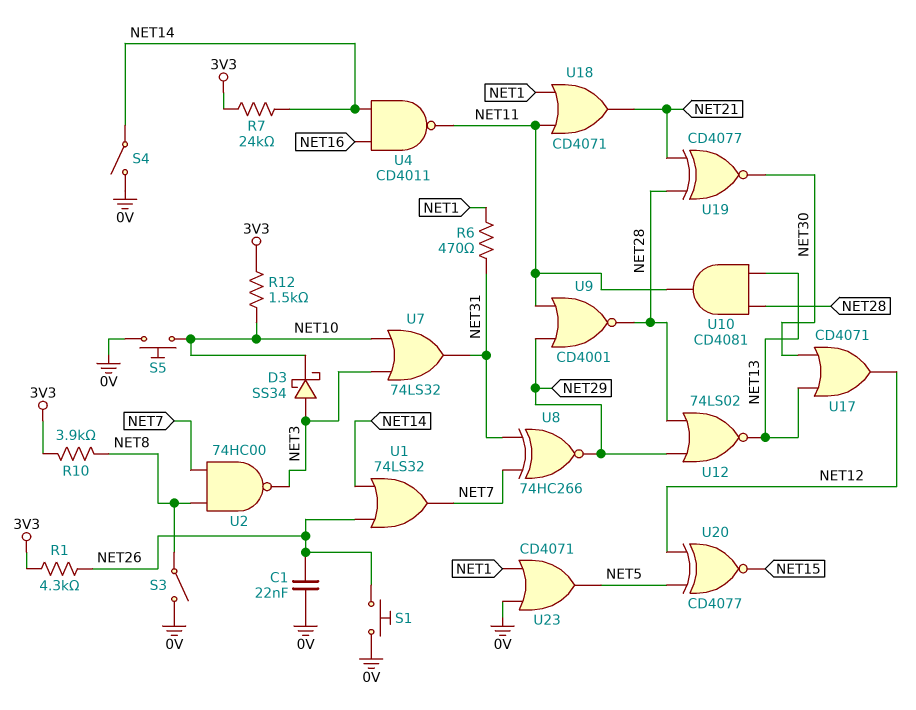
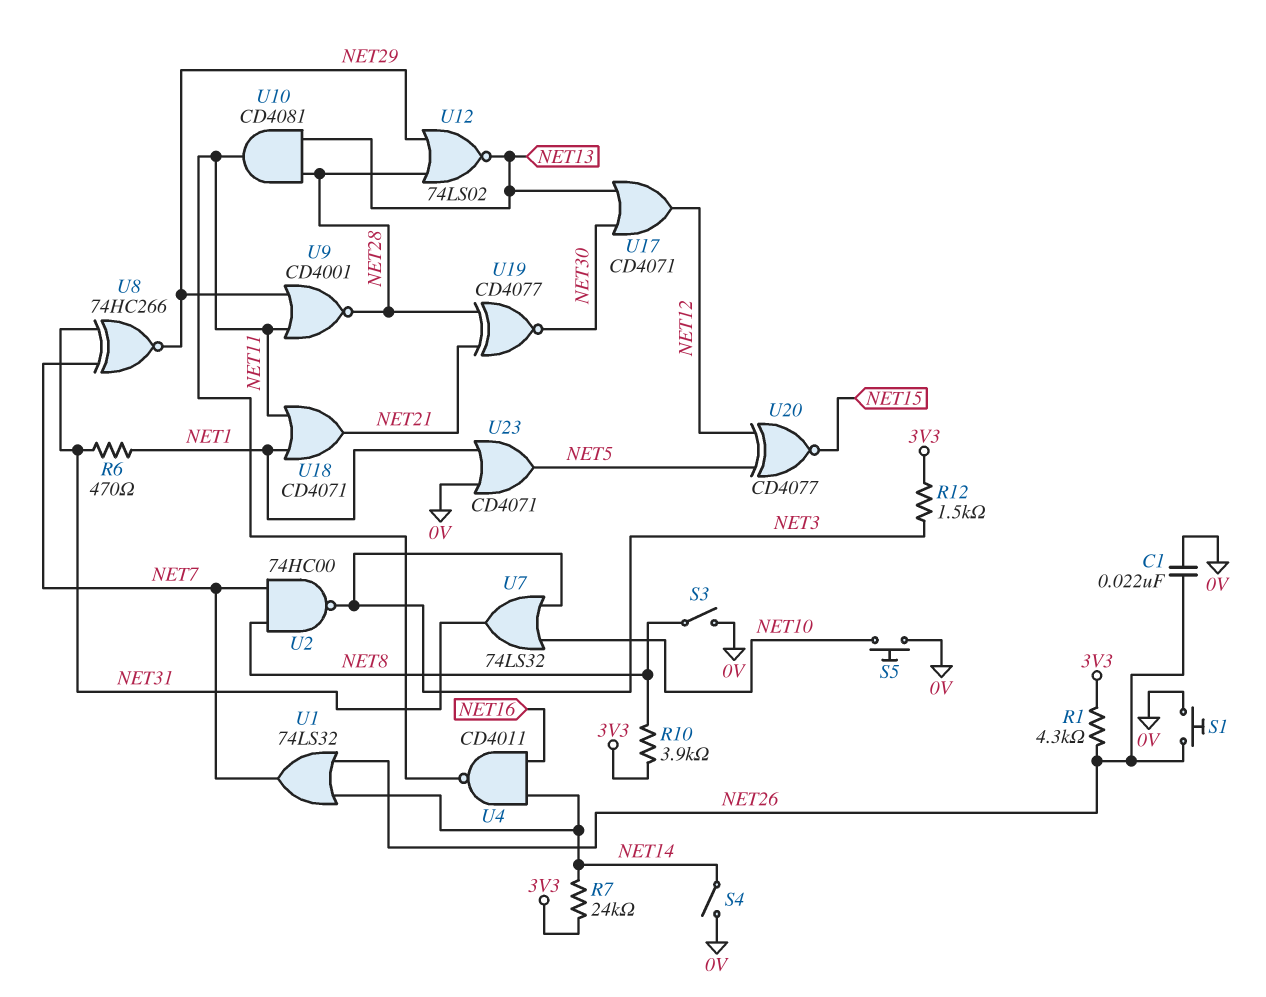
D3: schottky SS34 (A NET3, K NET10) -> none
R12: 1.5k (3V3, NET10) -> 1.5k (3V3, NET3)

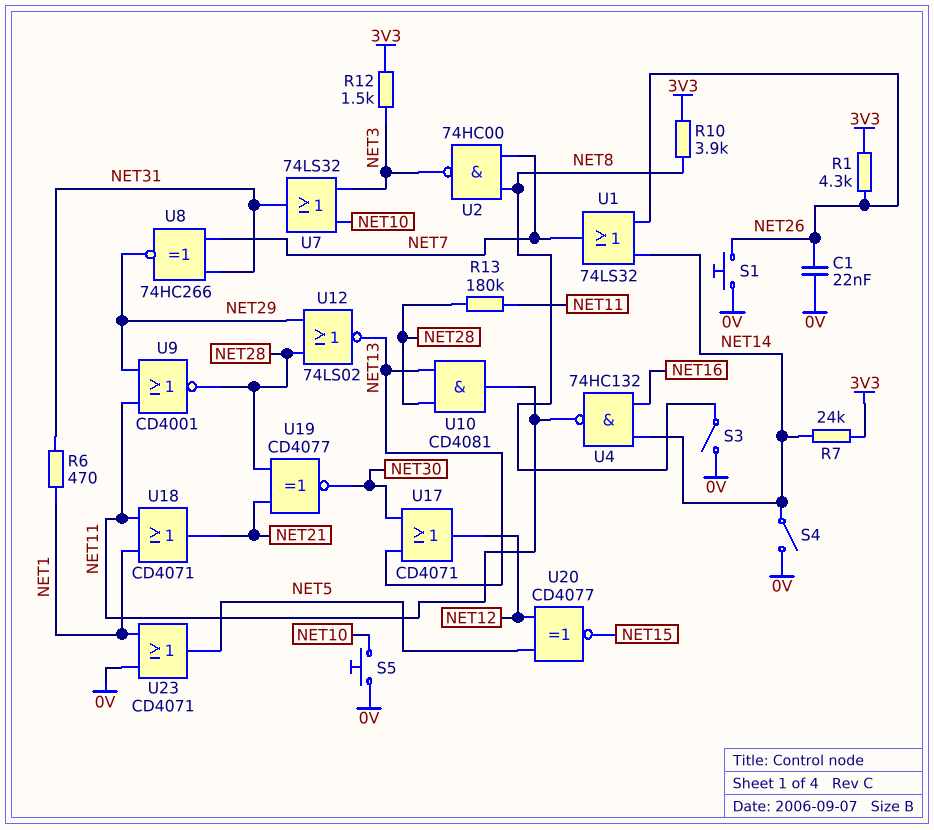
R13: none -> 180k (NET11, NET28)
U4: NAND CD4011 (in NET14, in NET16, out NET11) -> NAND 74HC132 (in NET14, in NET16, out NET11)

